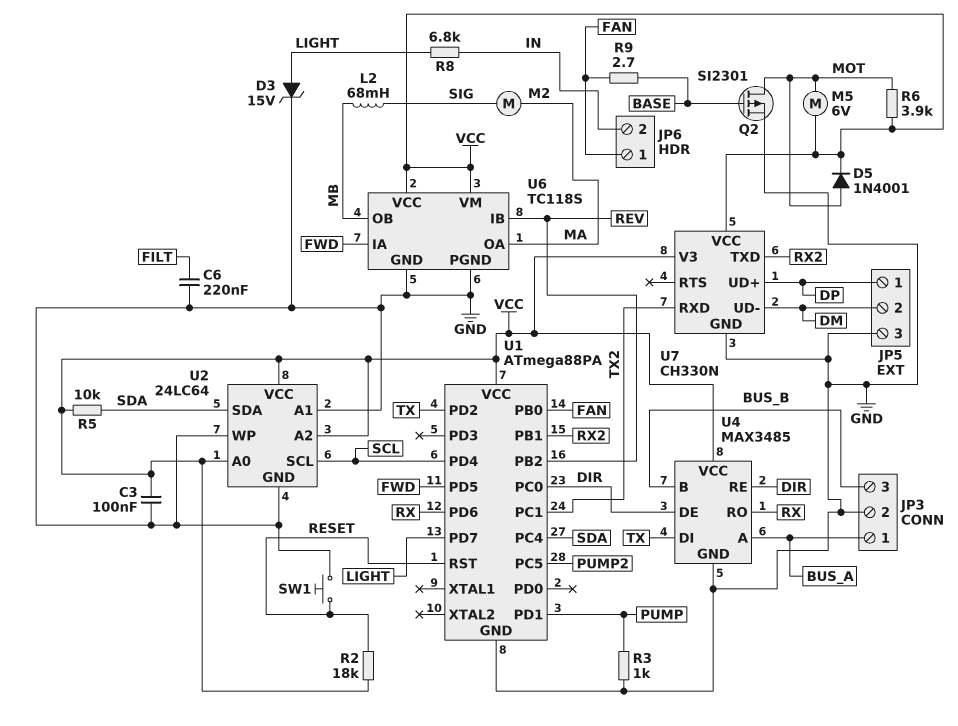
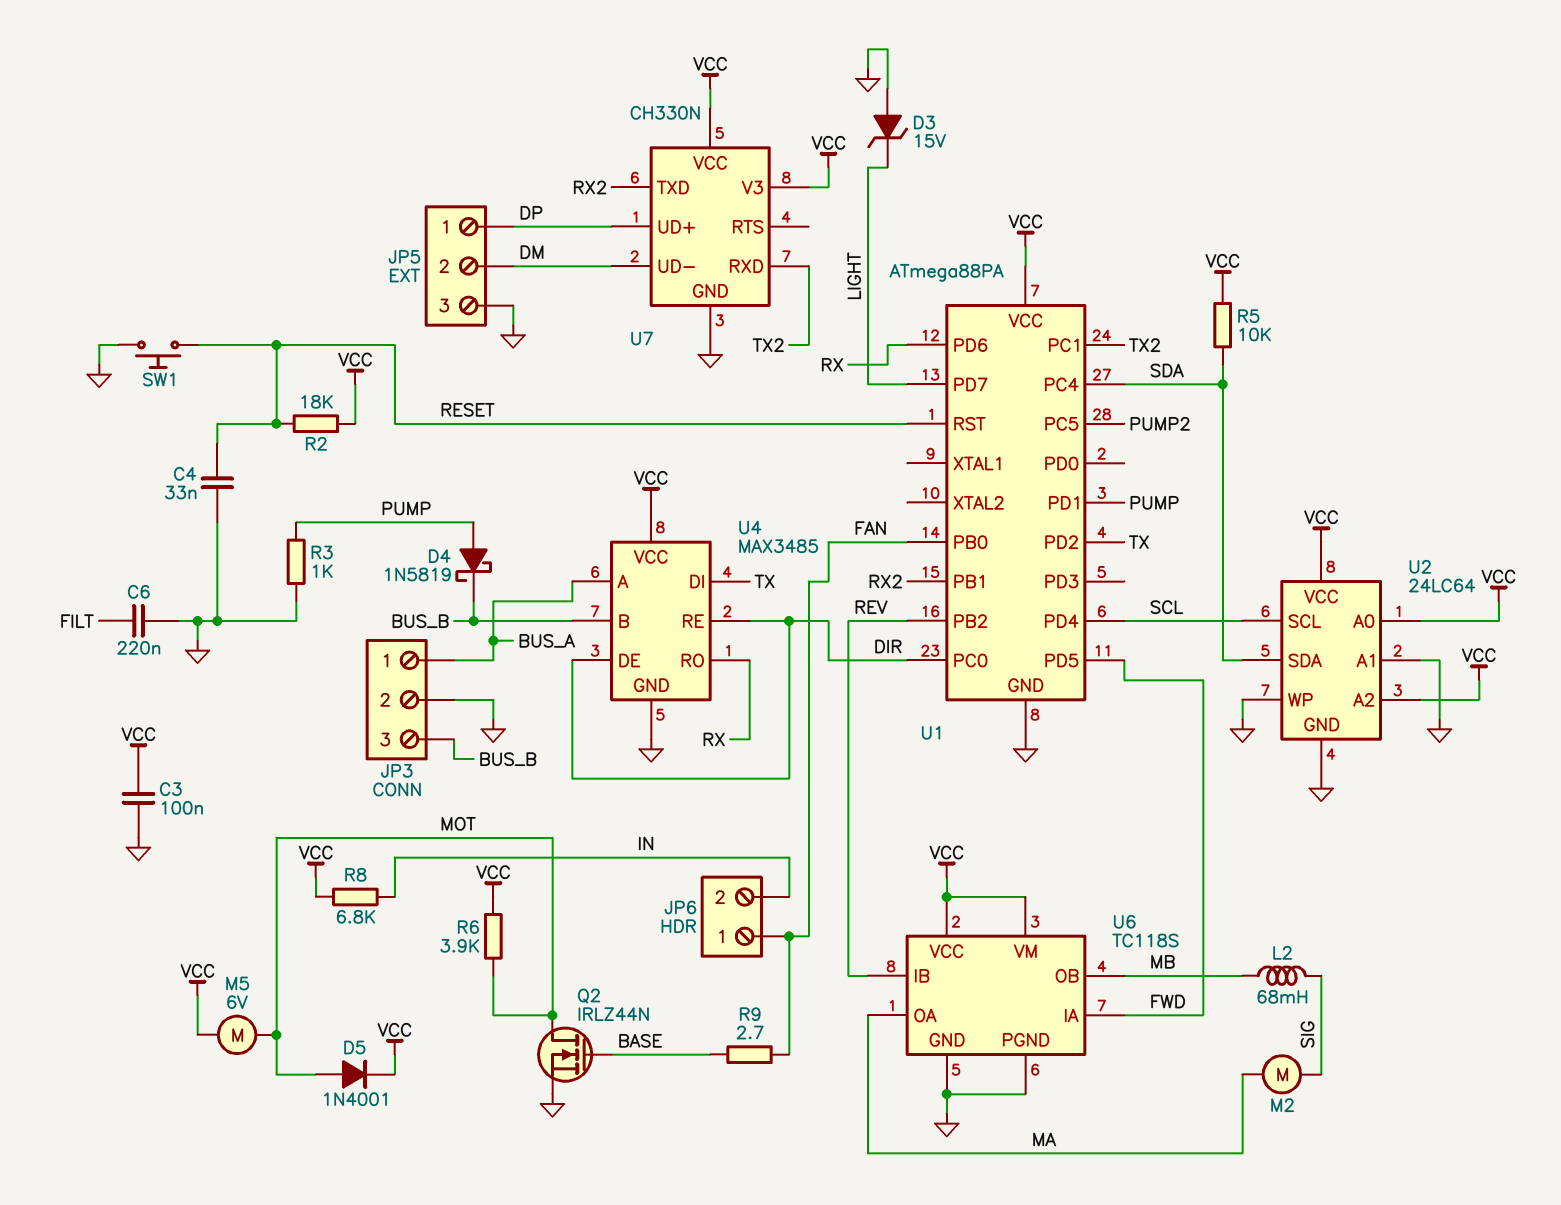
C4: none -> 33nF (GND, RESET)
D3: zener 15V (A LIGHT, K GND) -> zener 15V (A GND, K LIGHT)
D4: none -> schottky 1N5819 (A PUMP, K BUS_B)
Q2: PMOS SI2301 (G BASE, D MOT, S GND) -> NMOS IRLZ44N (G BASE, D MOT, S GND)
R8: 6.8k (IN, LIGHT) -> 6.8k (IN, VCC)

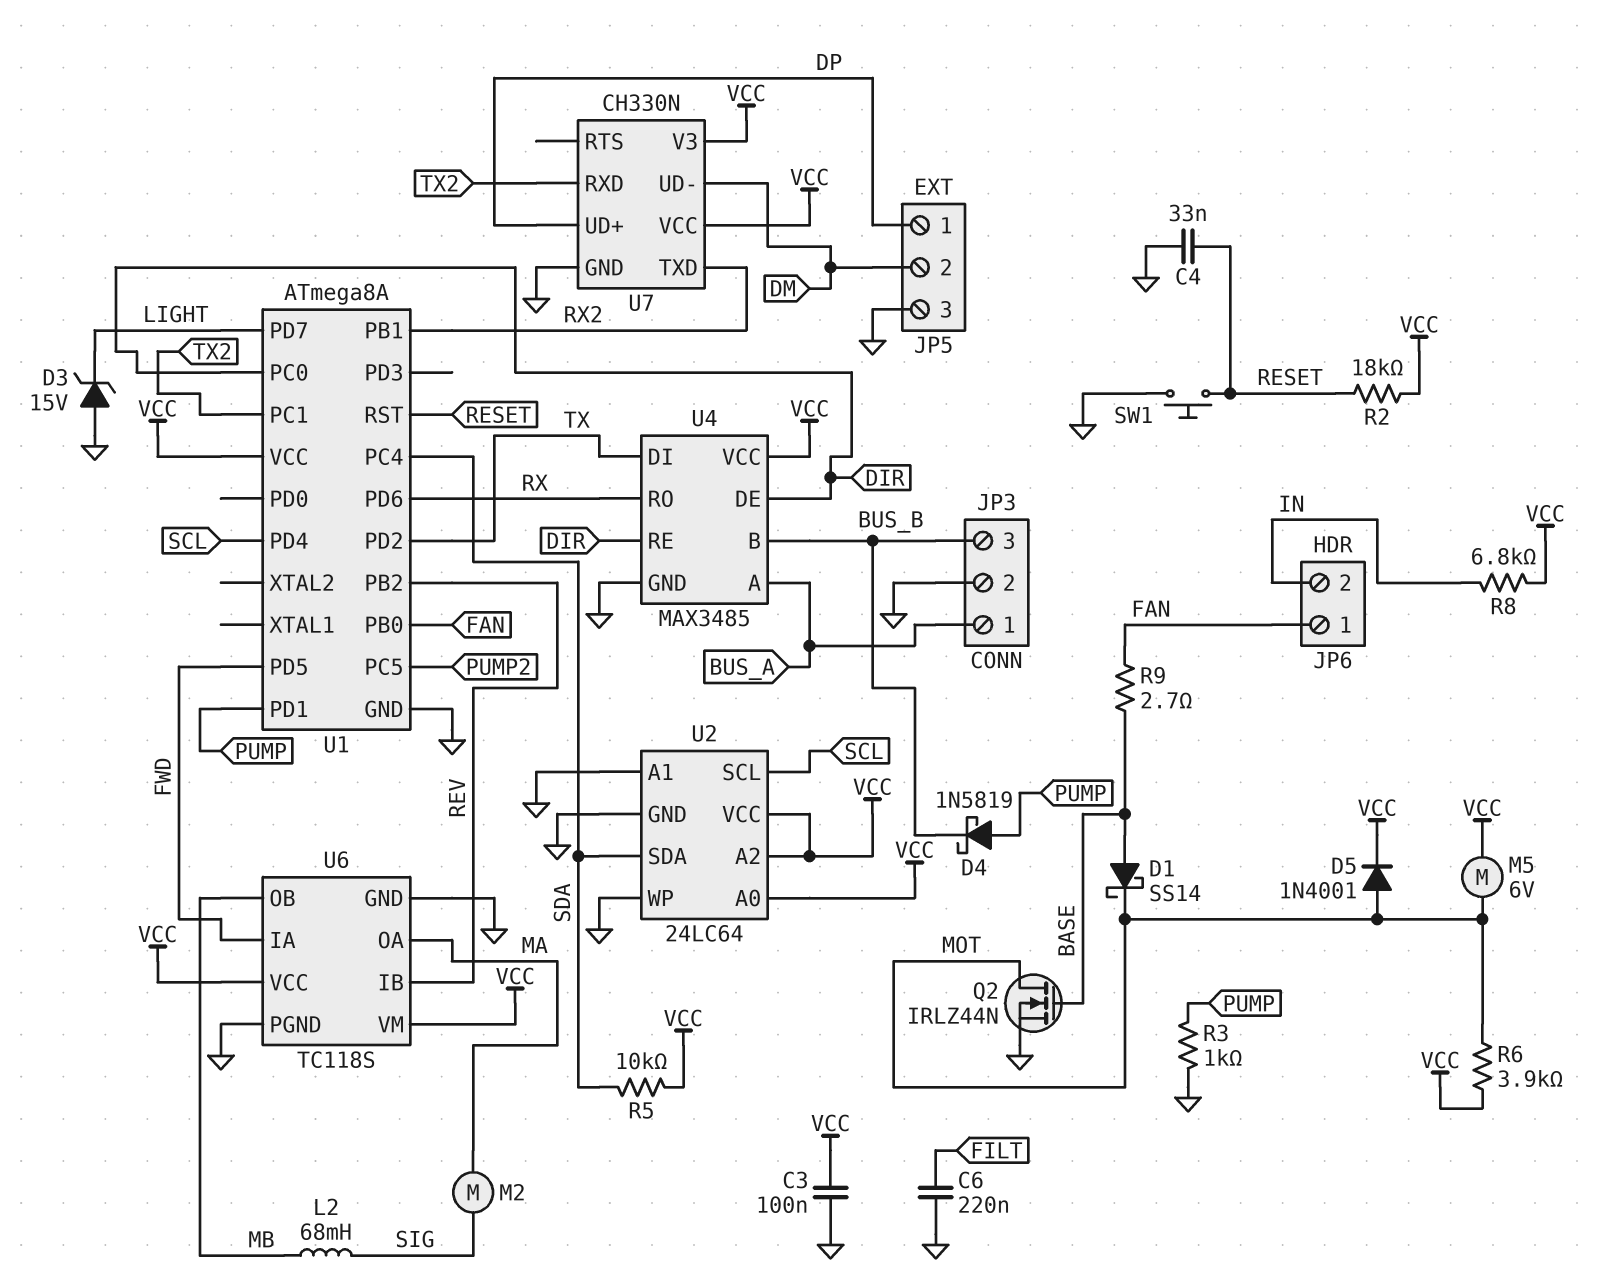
D1: none -> schottky SS14 (A BASE, K MOT)
U1: ATmega88PA -> ATmega8A

